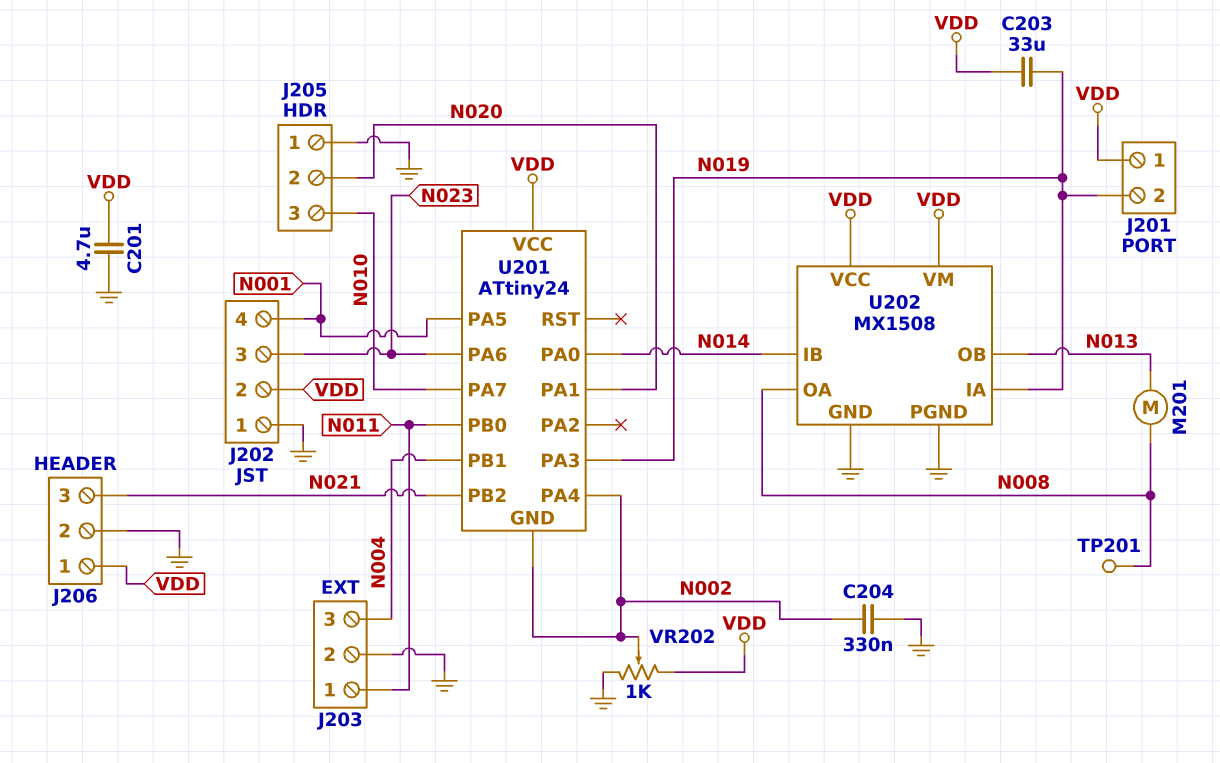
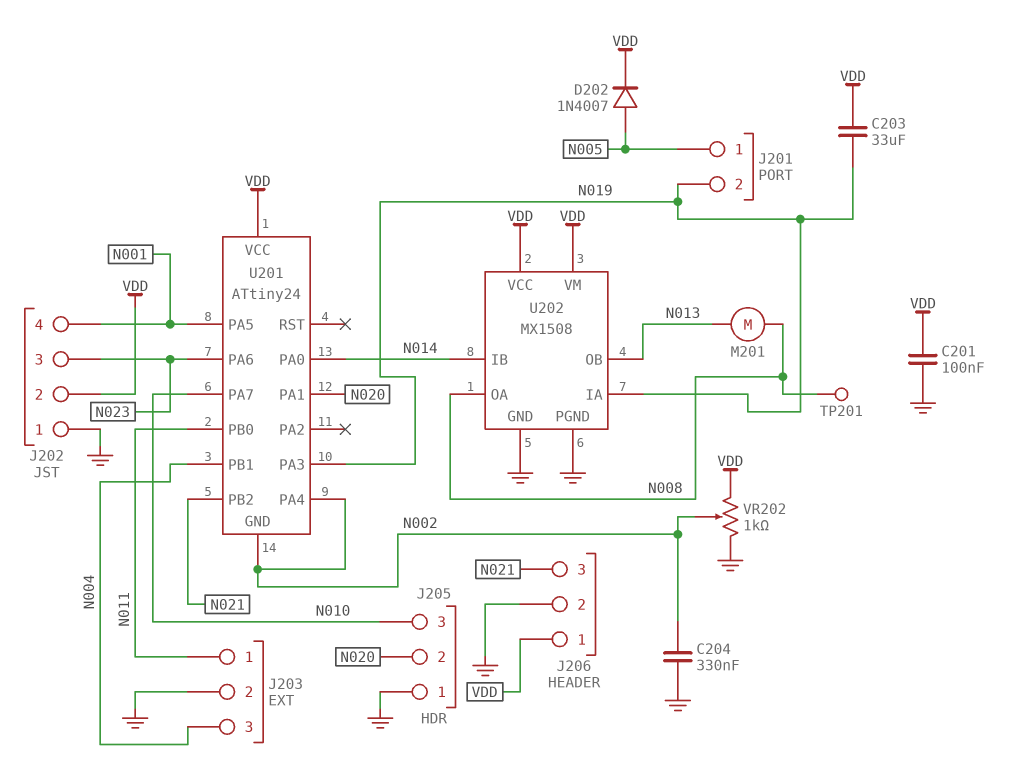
C201: 4.7uF (GND, VDD) -> 100nF (GND, VDD)
D202: none -> diode 1N4007 (A N005, K VDD)
J201 pin 1: VDD -> N005

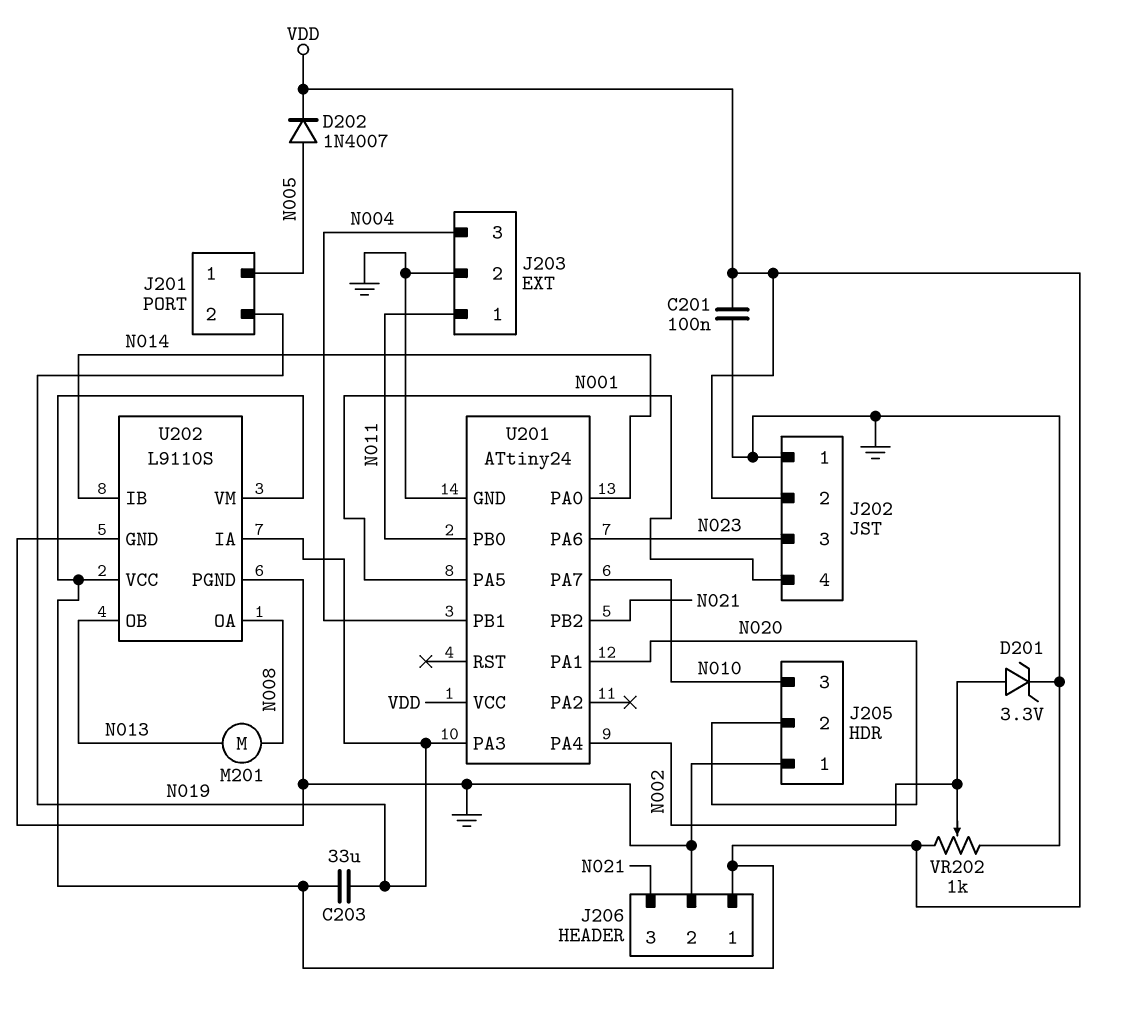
C204: 330nF (GND, N002) -> none
D201: none -> zener 3.3V (A N002, K GND)
TP201: test point (N008) -> none
U201 pin GND: N002 -> GND
U202: MX1508 -> L9110S

